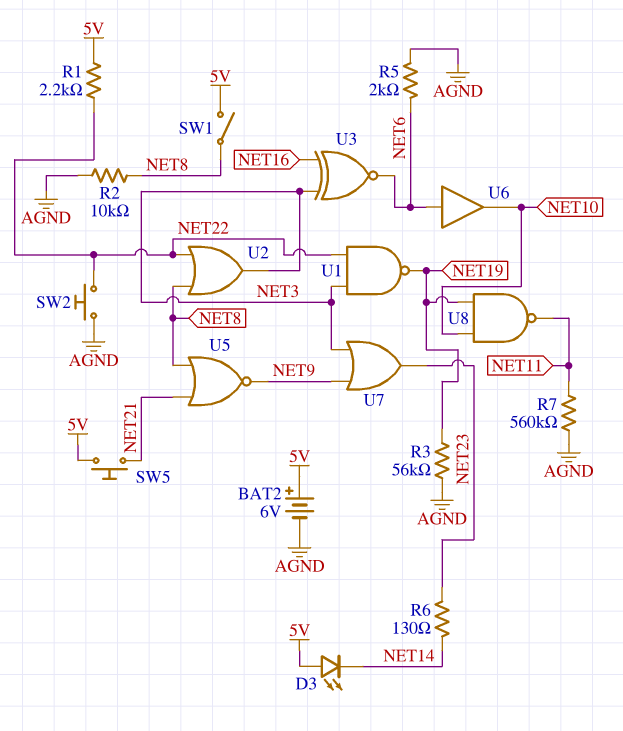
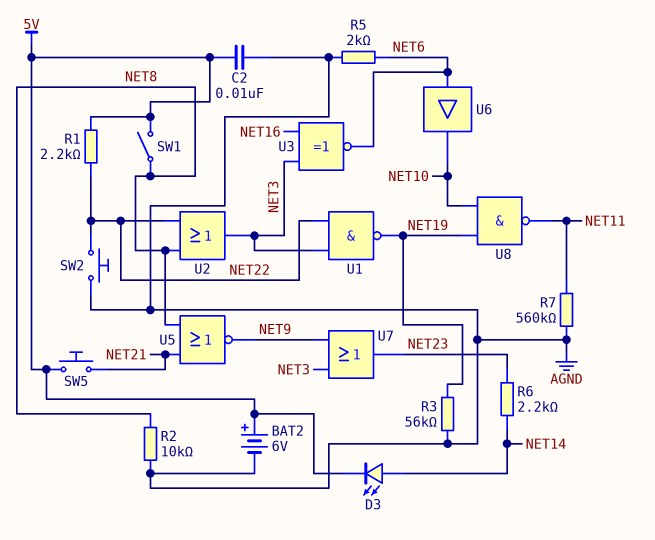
C2: none -> 10nF (5V, AGND)
D3: LED (A 5V, K NET14) -> LED (A NET14, K 5V)
R6: 130 (NET14, NET23) -> 2.2k (NET14, NET23)

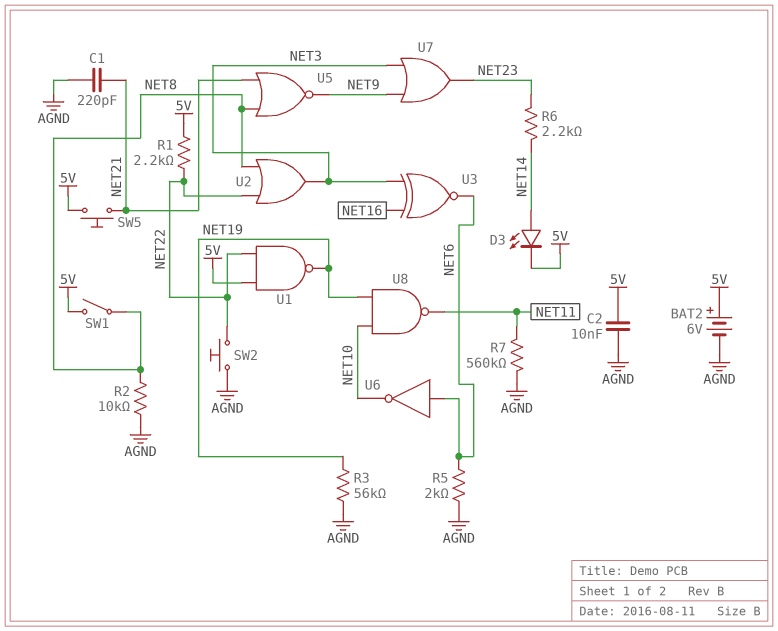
C1: none -> 220pF (AGND, NET21)
U1: NAND (in NET3, in NET22, out NET19) -> NAND (in 5V, in NET22, out NET19)
U6: buffer (in NET6, out NET10) -> NOT (in NET6, out NET10)

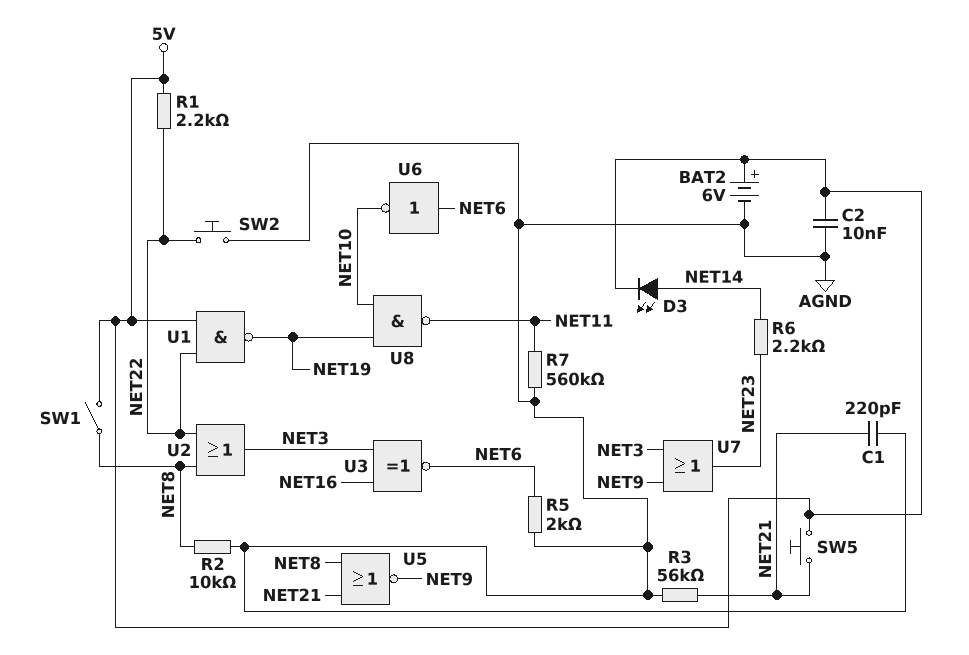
R3: 56k (AGND, NET19) -> 56k (AGND, NET21)

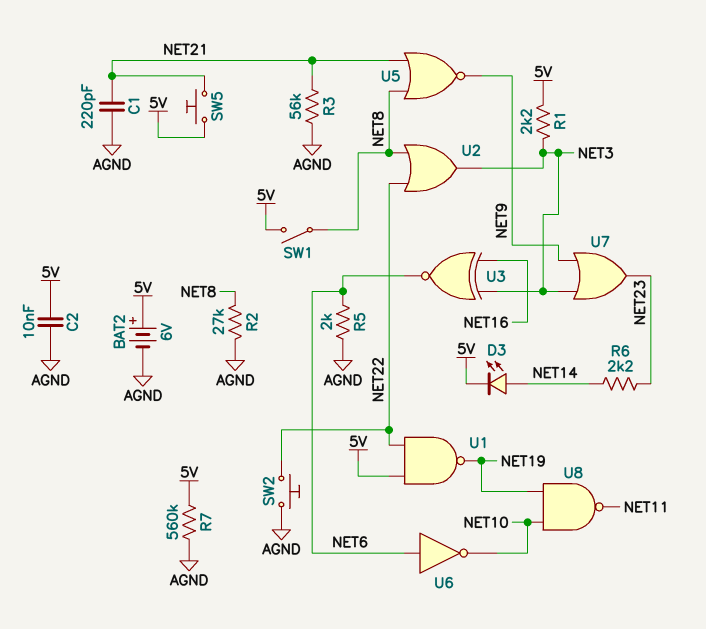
R1: 2.2k (5V, NET22) -> 2.2k (5V, NET3)
R2: 10k (AGND, NET8) -> 27k (AGND, NET8)
R7: 560k (AGND, NET11) -> 560k (5V, AGND)

